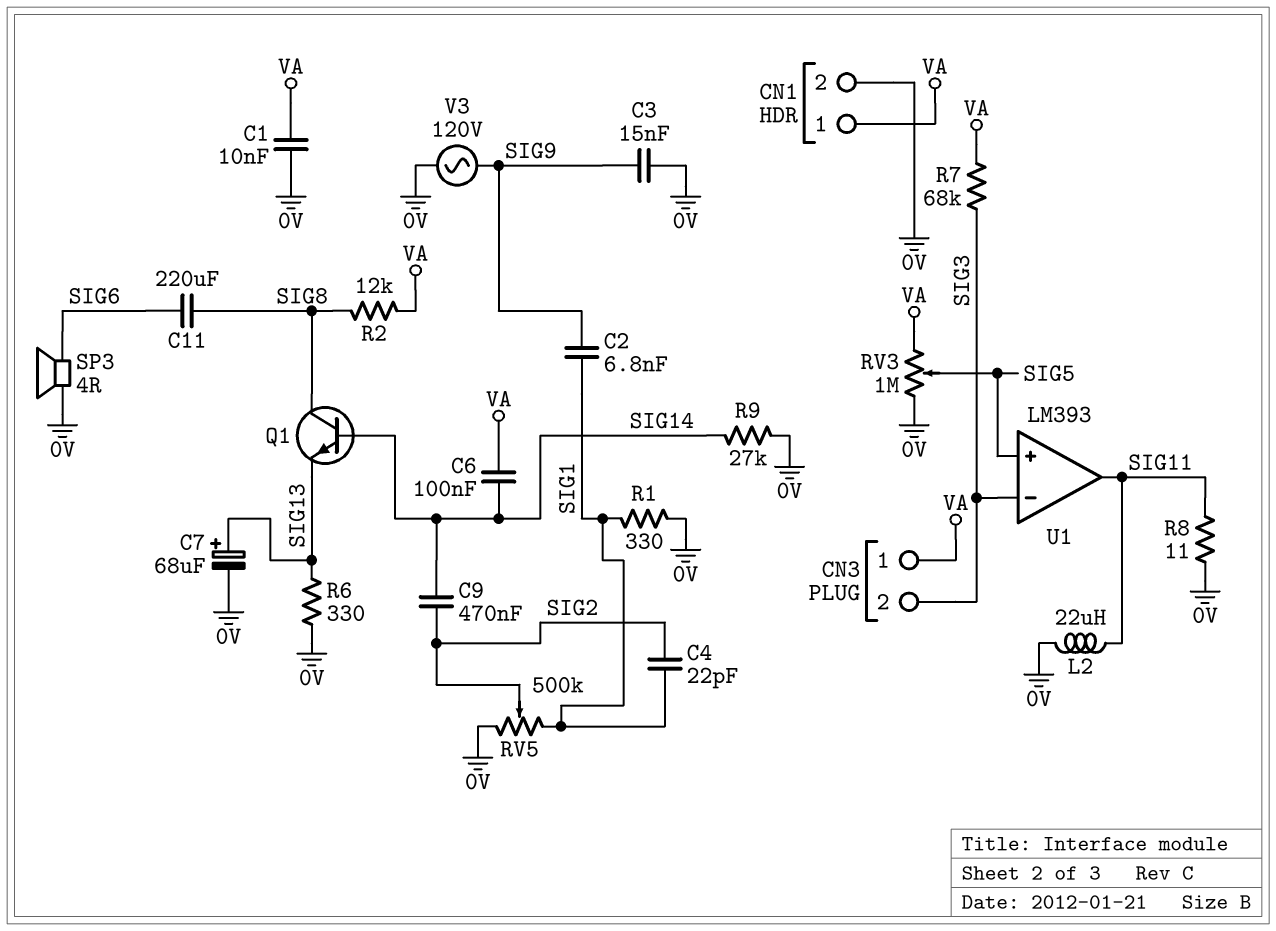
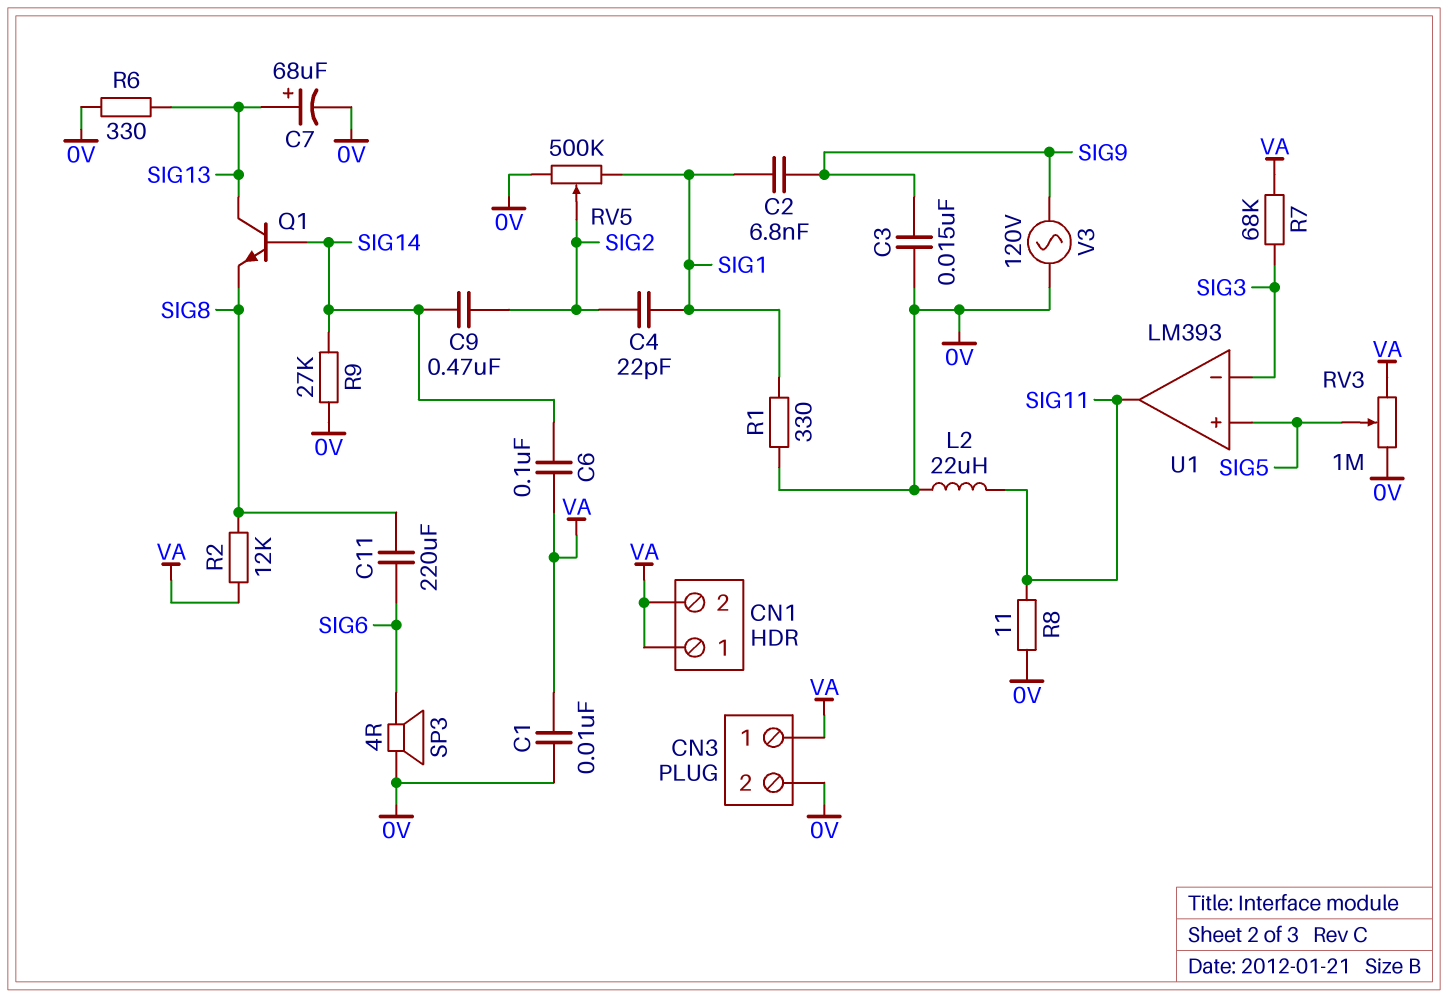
CN1 pin 2: 0V -> VA
CN3 pin 2: SIG3 -> 0V
Q1: NPN (B SIG14, C SIG8, E SIG13) -> NPN (B SIG14, C SIG13, E SIG8)

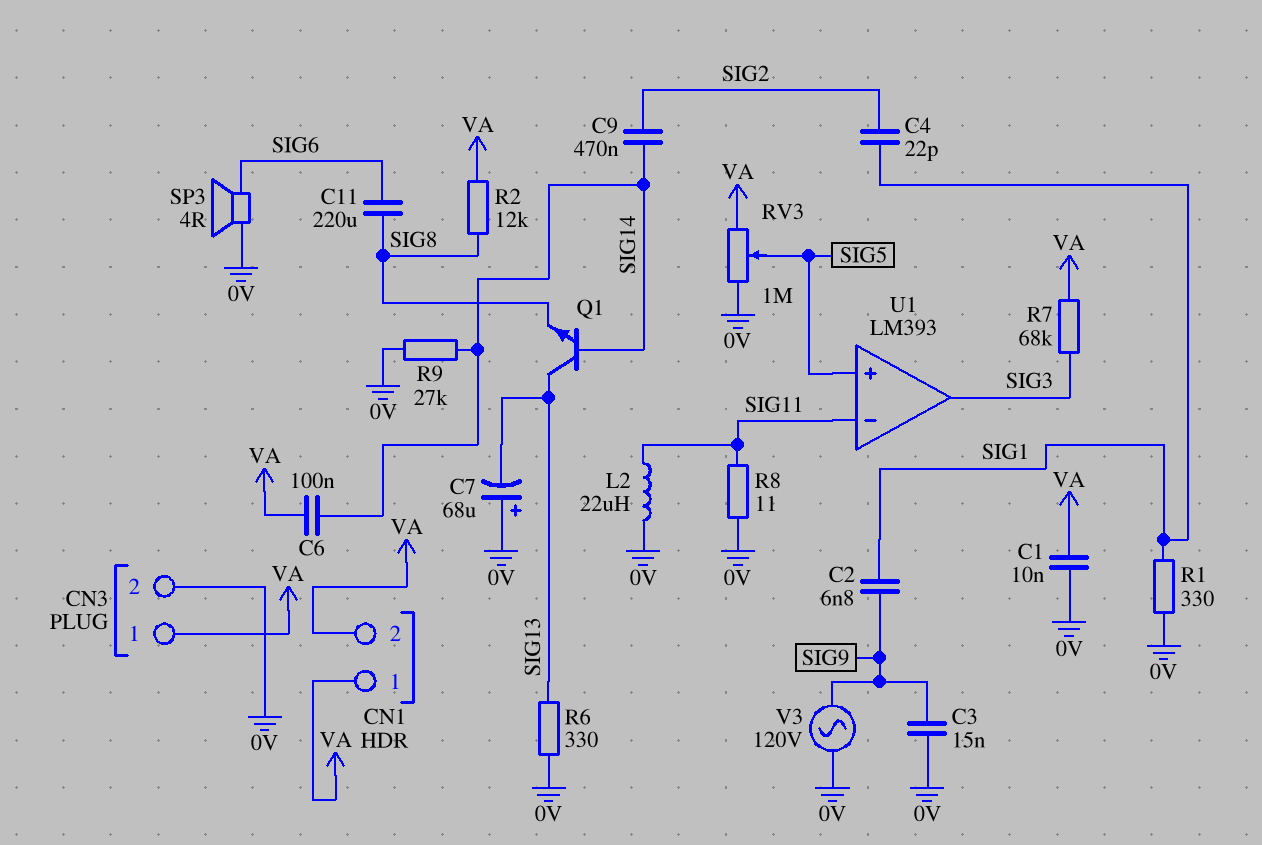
C7: 68uF (plus SIG13, minus 0V) -> 68uF (plus 0V, minus SIG13)
RV5: 500k (0V, SIG1, wiper SIG2) -> none
U1 pin in-: SIG3 -> SIG11
U1 pin out: SIG11 -> SIG3

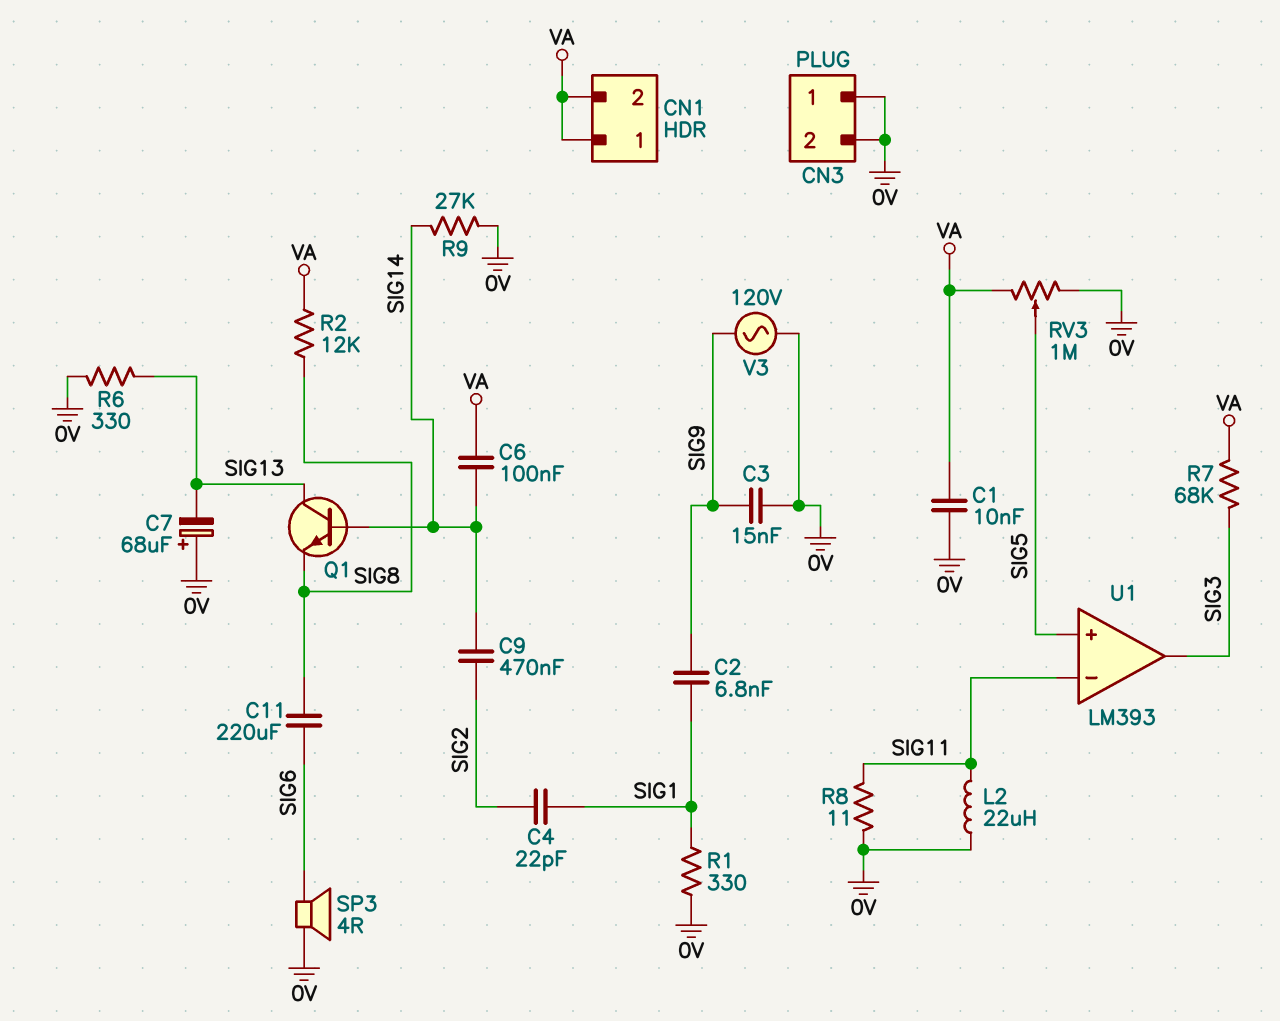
CN3 pin 1: VA -> 0V

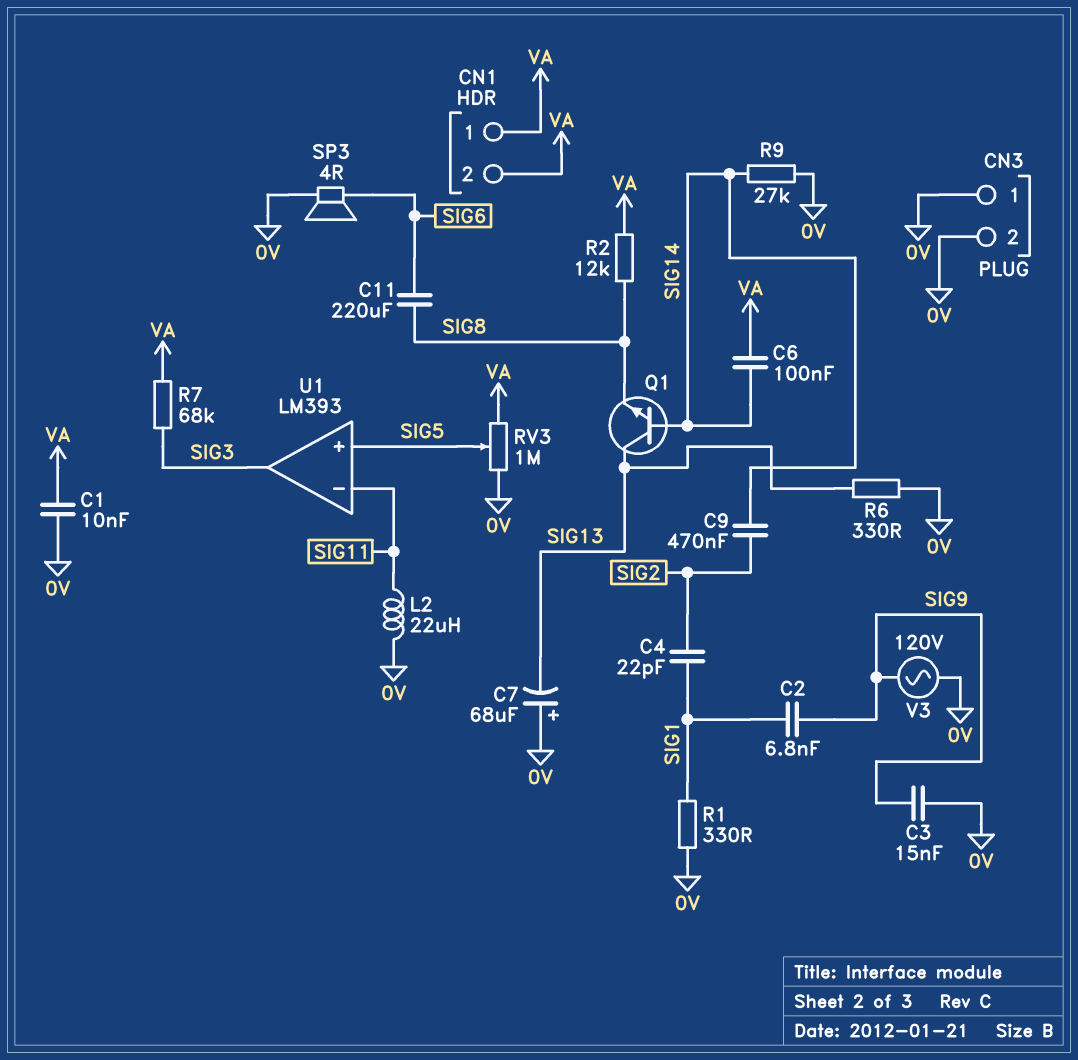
R8: 11 (0V, SIG11) -> none

